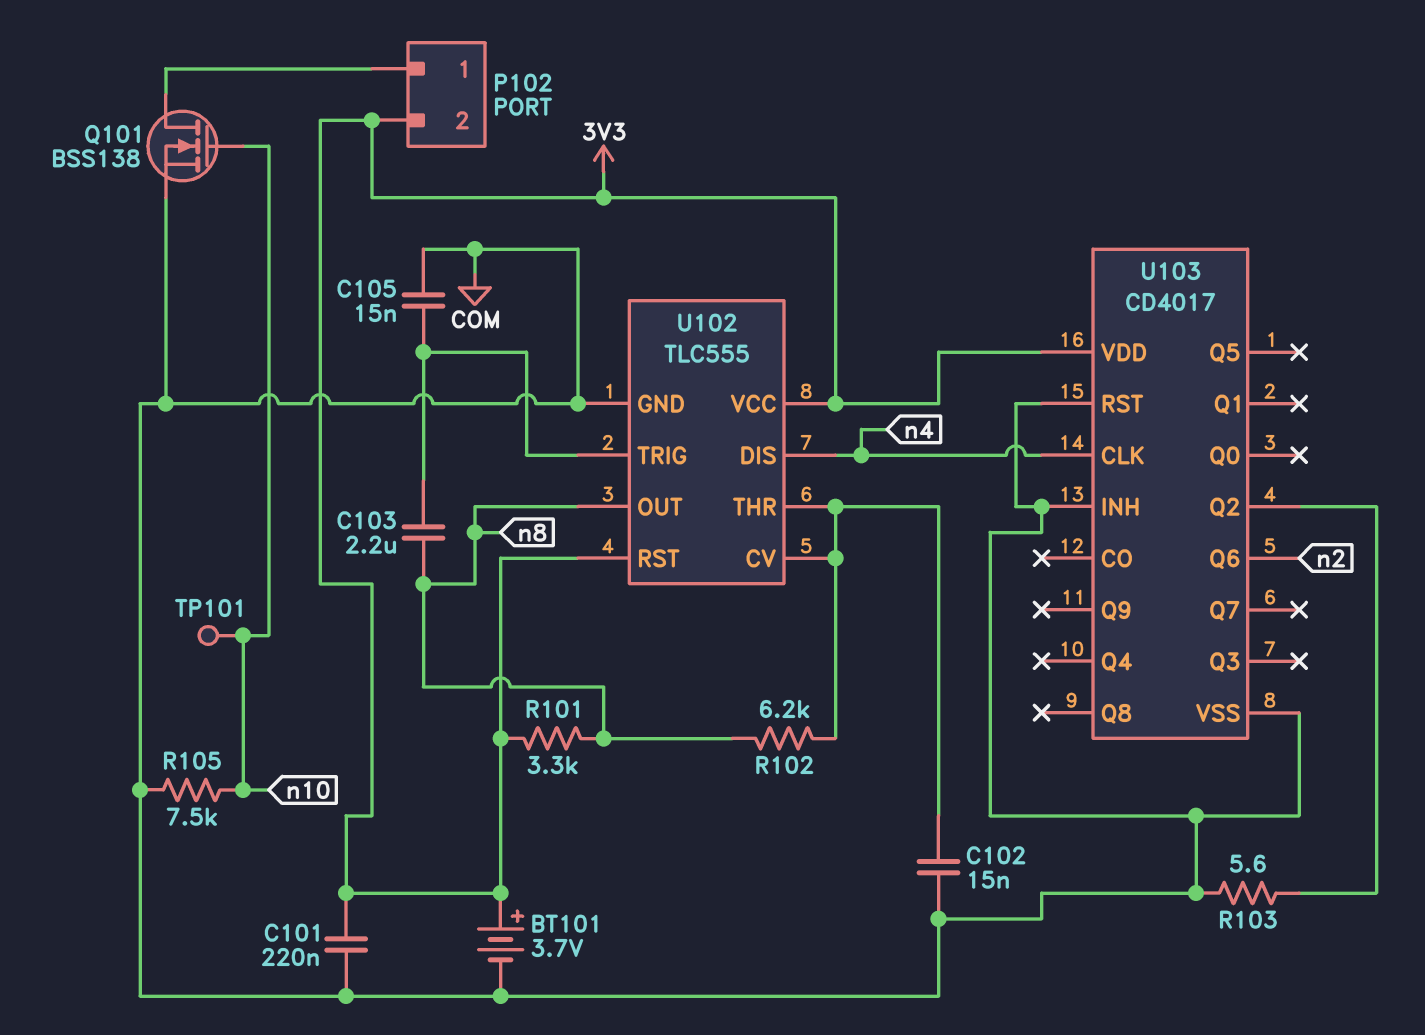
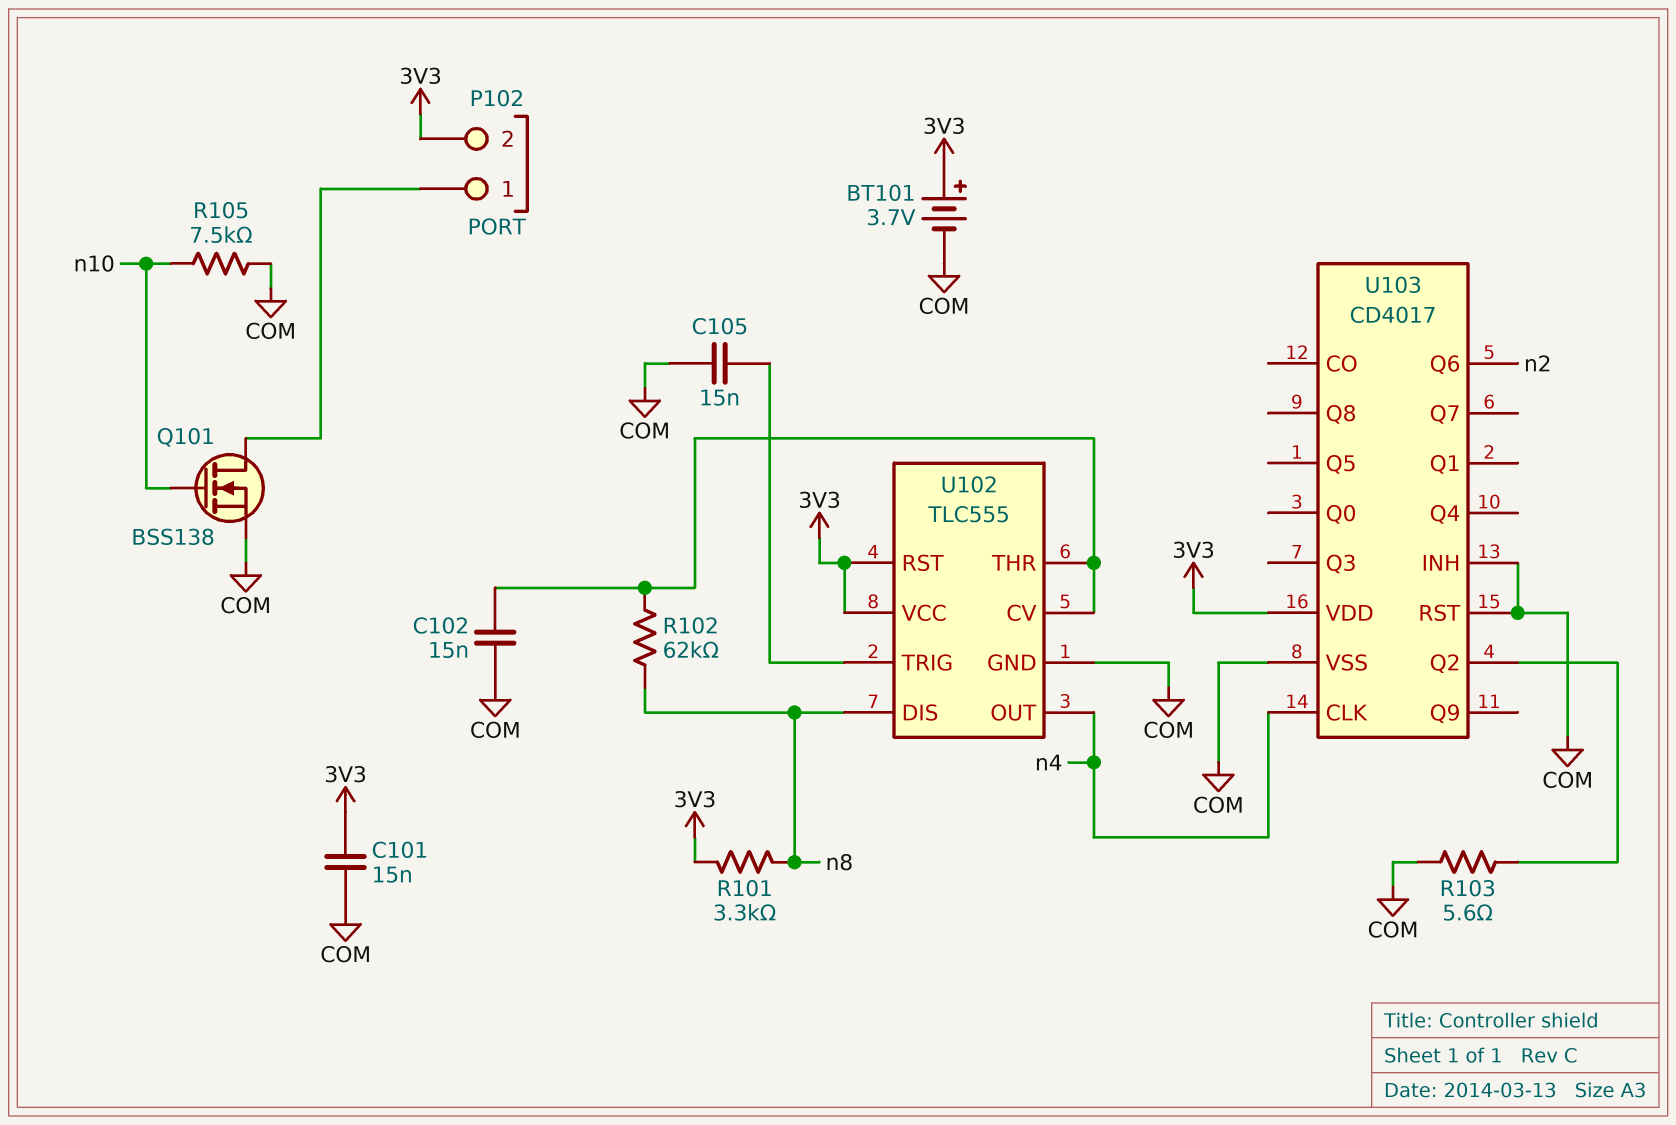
C101: 220nF (3V3, COM) -> 15nF (3V3, COM)
C103: 2.2uF (U102/TRIG, n8) -> none
R102: 6.2k (U102/CV, n8) -> 62k (U102/CV, n8)
TP101: test point (n10) -> none
U102 pin DIS: n4 -> n8
U102 pin OUT: n8 -> n4

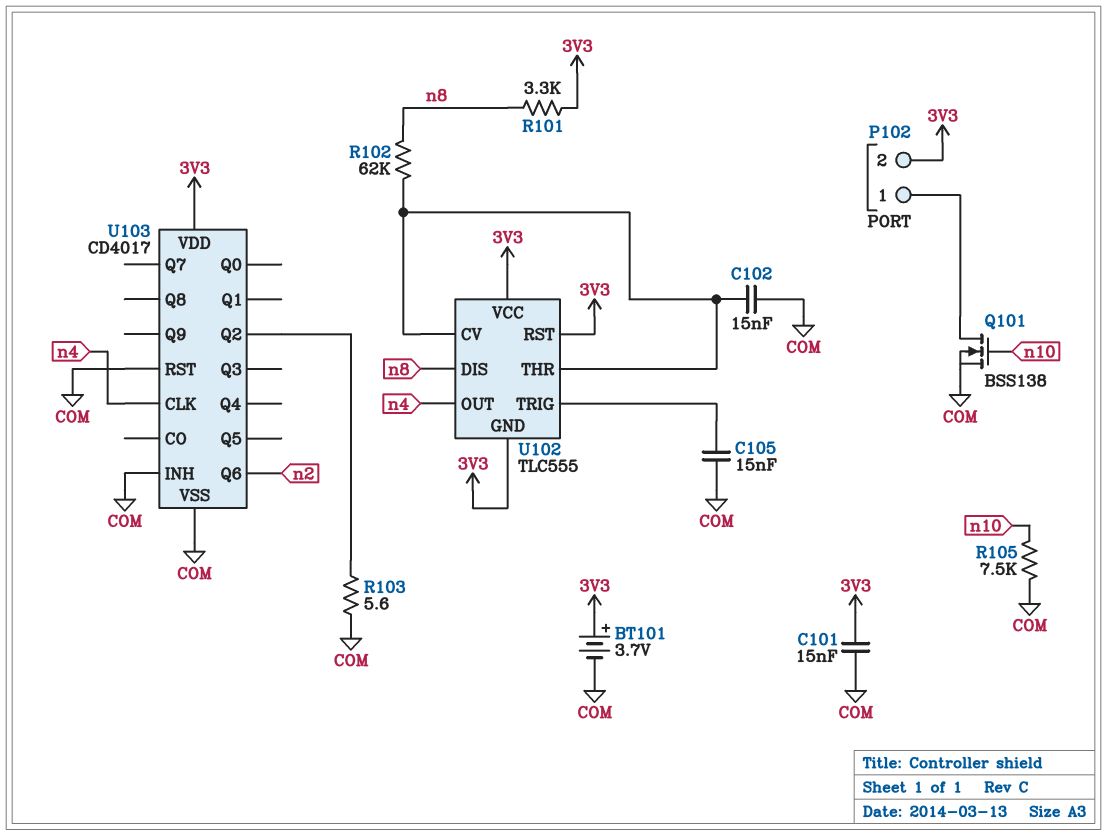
U102 pin GND: COM -> 3V3

